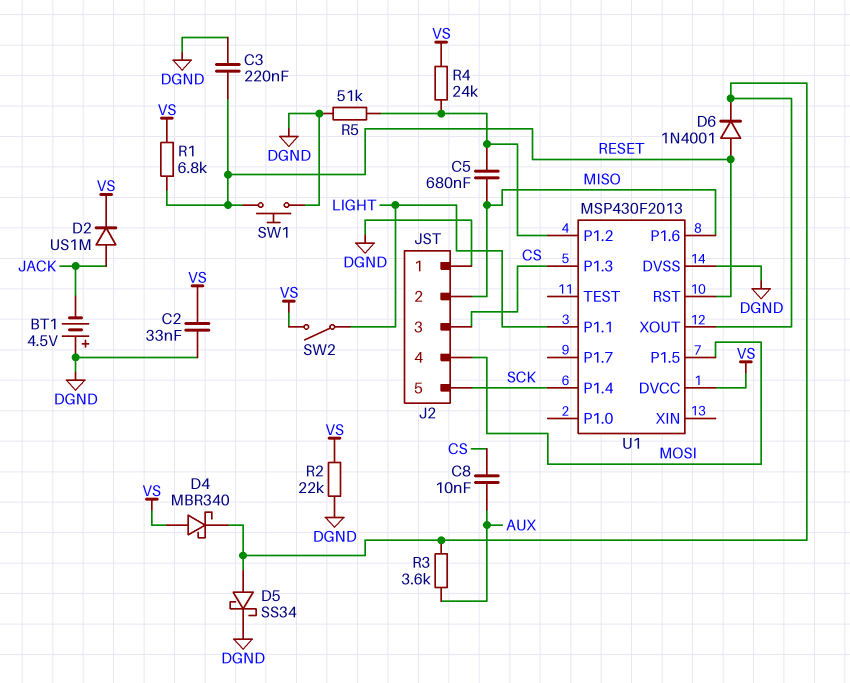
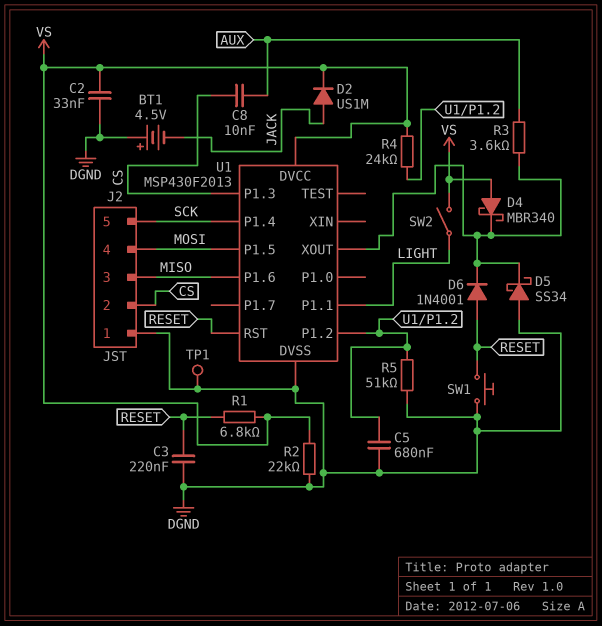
C5: 680nF (MISO, U1/P1.2) -> 680nF (DGND, U1/P1.2)
D5: schottky SS34 (A U1/XOUT, K DGND) -> schottky SS34 (A DGND, K U1/XOUT)
J2 pin 2: MISO -> CS
J2 pin 3: CS -> MISO
TP1: none -> test point (DGND)

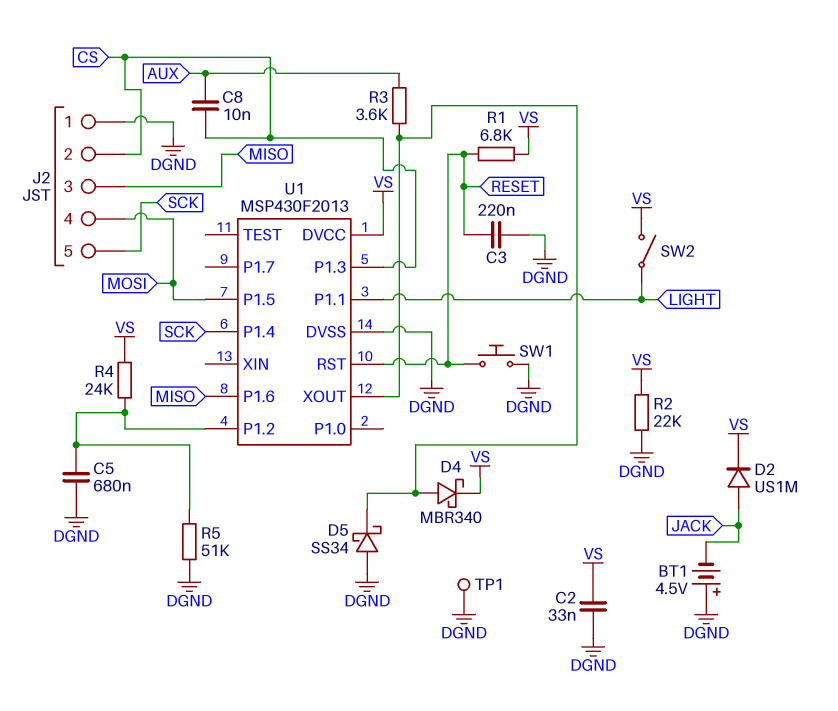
D4: schottky MBR340 (A VS, K U1/XOUT) -> schottky MBR340 (A U1/XOUT, K VS)
D6: diode 1N4001 (A RESET, K U1/XOUT) -> none

